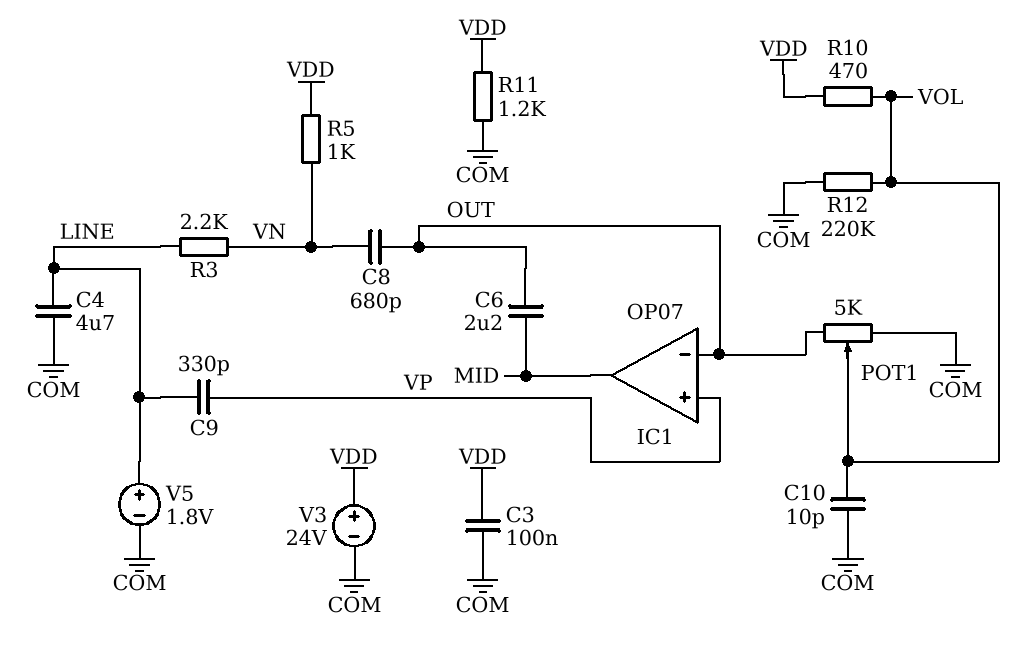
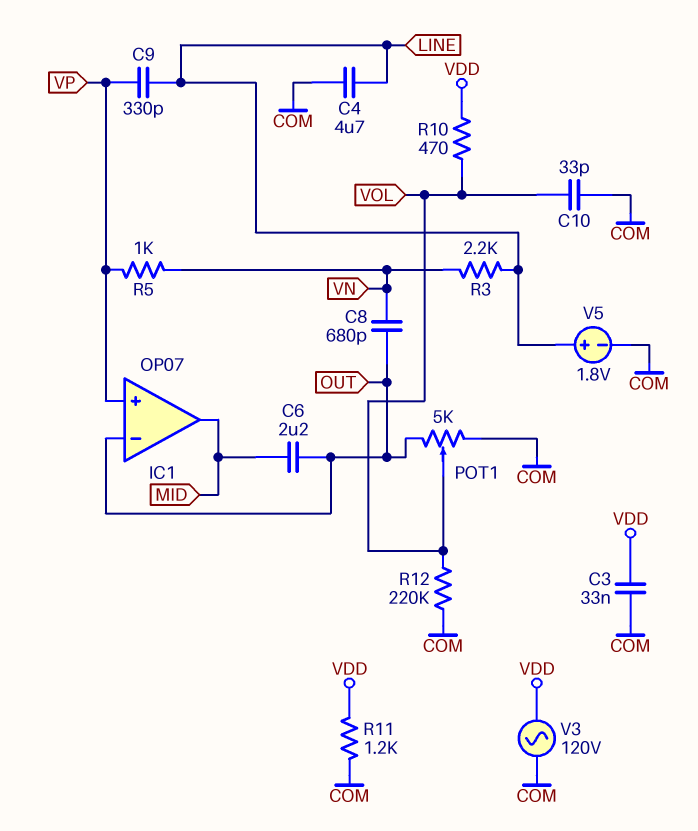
C3: 100nF (COM, VDD) -> 33nF (COM, VDD)
C10: 10pF (COM, VOL) -> 33pF (COM, VOL)
R5: 1k (VDD, VN) -> 1k (VN, VP)
V3: 24V (plus VDD, minus COM) -> AC 120V (COM, VDD)

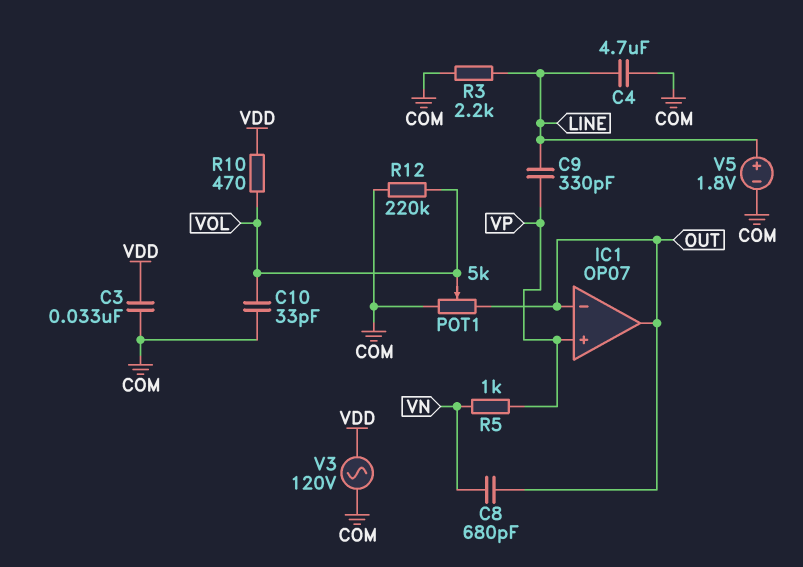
C6: 2.2uF (MID, OUT) -> none
IC1 pin out: MID -> OUT
R3: 2.2k (LINE, VN) -> 2.2k (COM, LINE)
R11: 1.2k (COM, VDD) -> none

